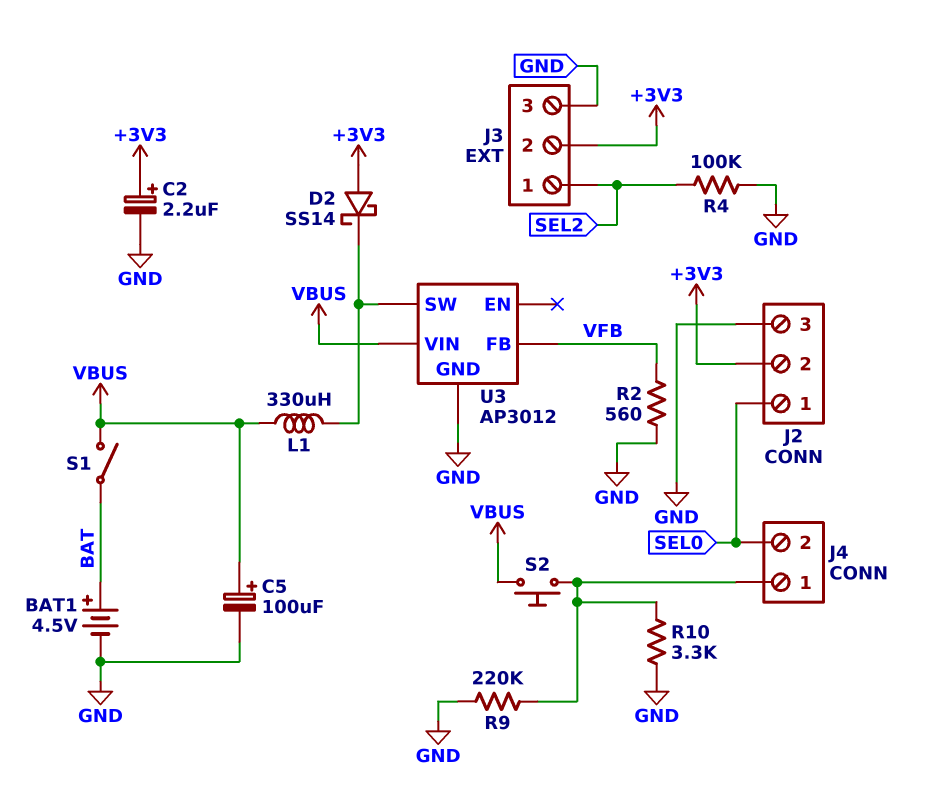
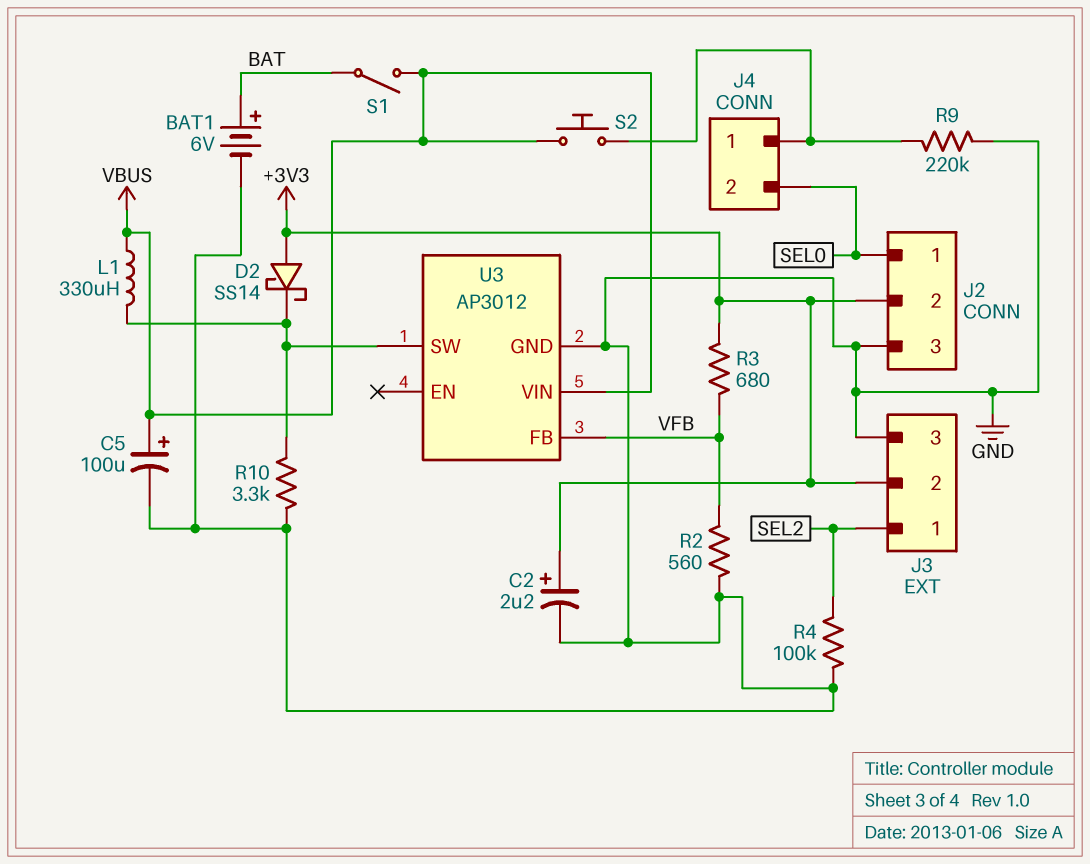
BAT1: 4.5V (plus BAT, minus GND) -> 6V (plus BAT, minus GND)
R3: none -> 680 (+3V3, VFB)
R10: 3.3k (GND, J4/1) -> 3.3k (GND, U3/SW)

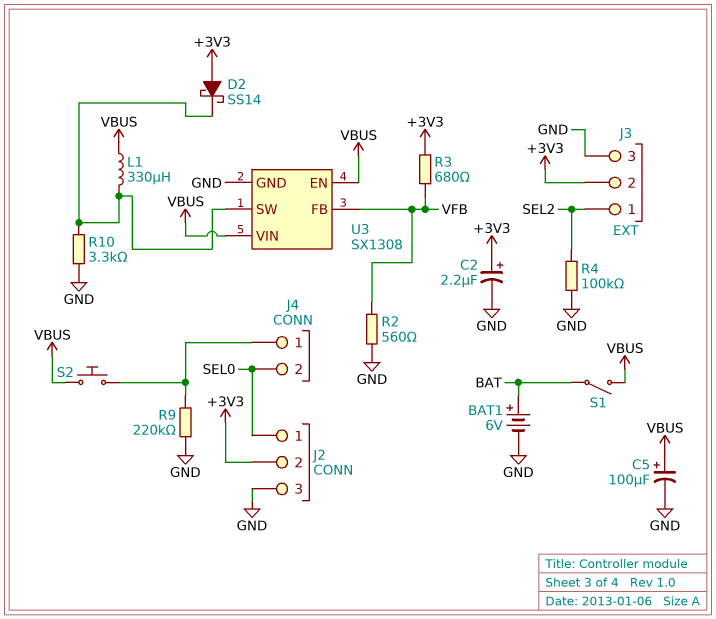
U3: AP3012 -> SX1308
U3 pin EN: none -> VBUS

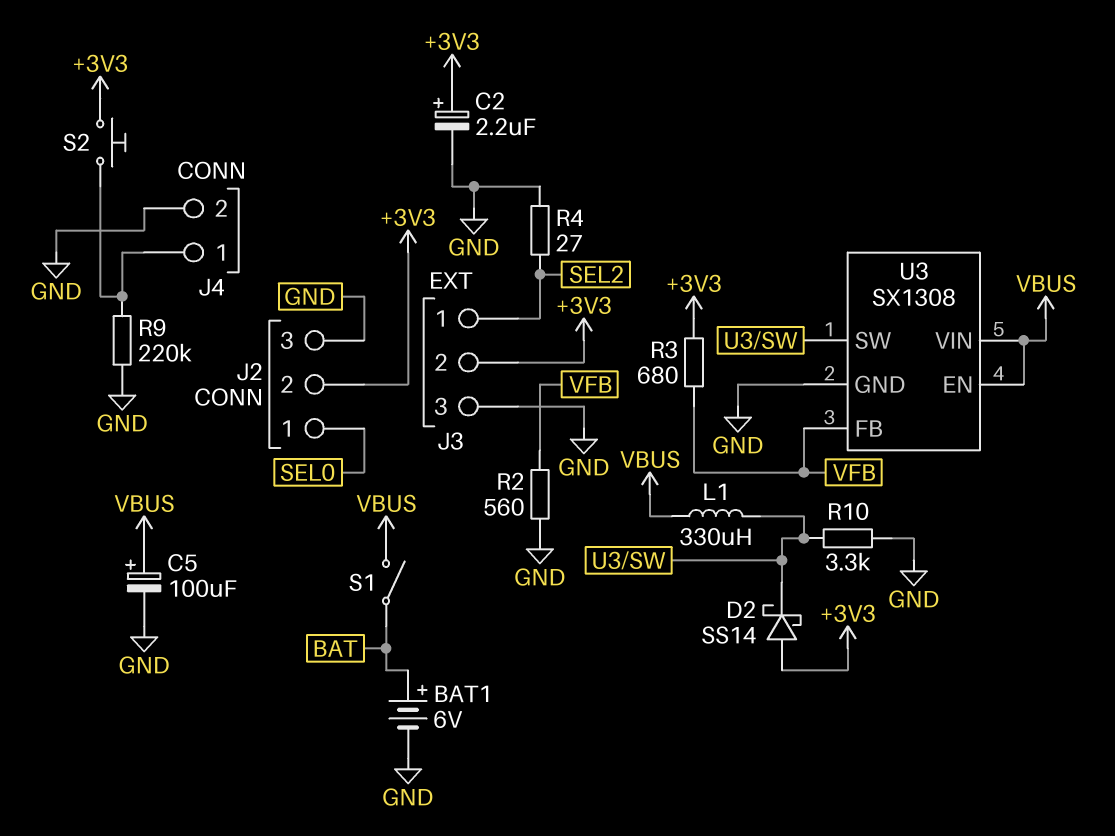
J4 pin 2: SEL0 -> GND
R4: 100k (GND, SEL2) -> 27 (GND, SEL2)
S2: button (J4/1, VBUS) -> button (+3V3, J4/1)

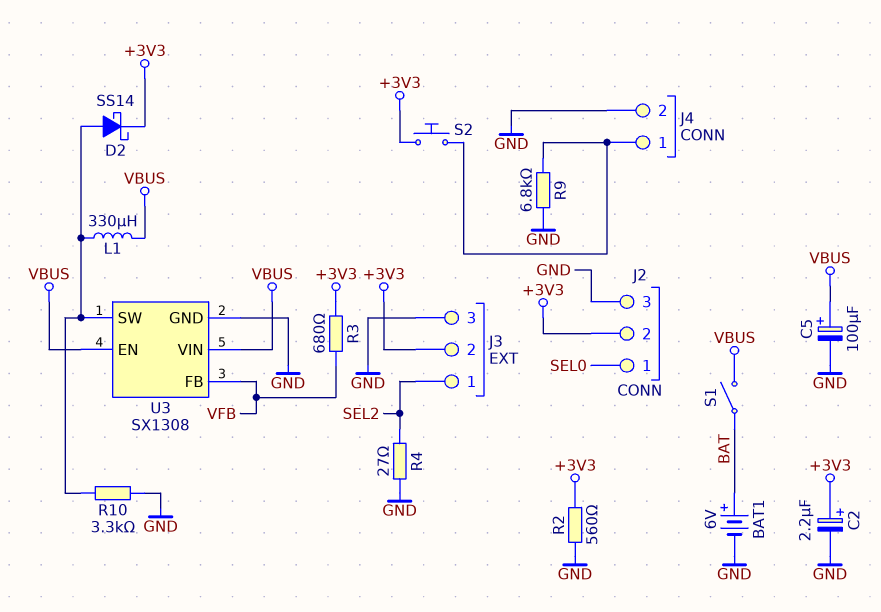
D2: schottky SS14 (A +3V3, K U3/SW) -> schottky SS14 (A U3/SW, K +3V3)
R2: 560 (GND, VFB) -> 560 (+3V3, GND)
R9: 220k (GND, J4/1) -> 6.8k (GND, J4/1)

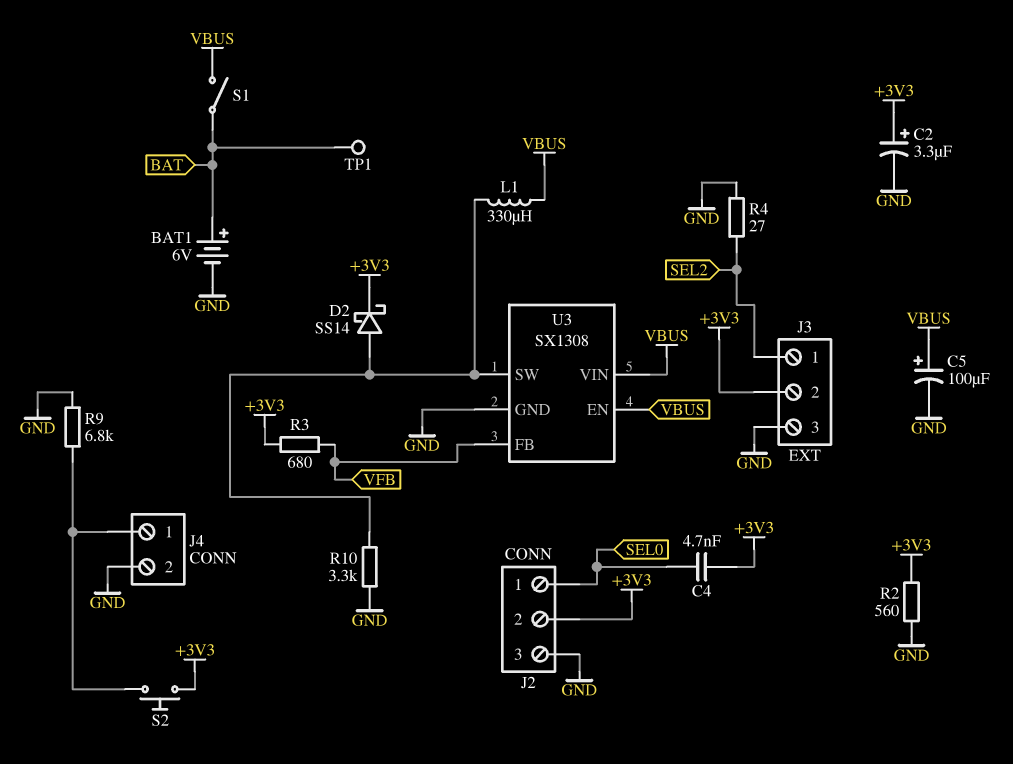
C2: 2.2uF (plus +3V3, minus GND) -> 3.3uF (plus +3V3, minus GND)
C4: none -> 4.7nF (+3V3, SEL0)
TP1: none -> test point (BAT)

